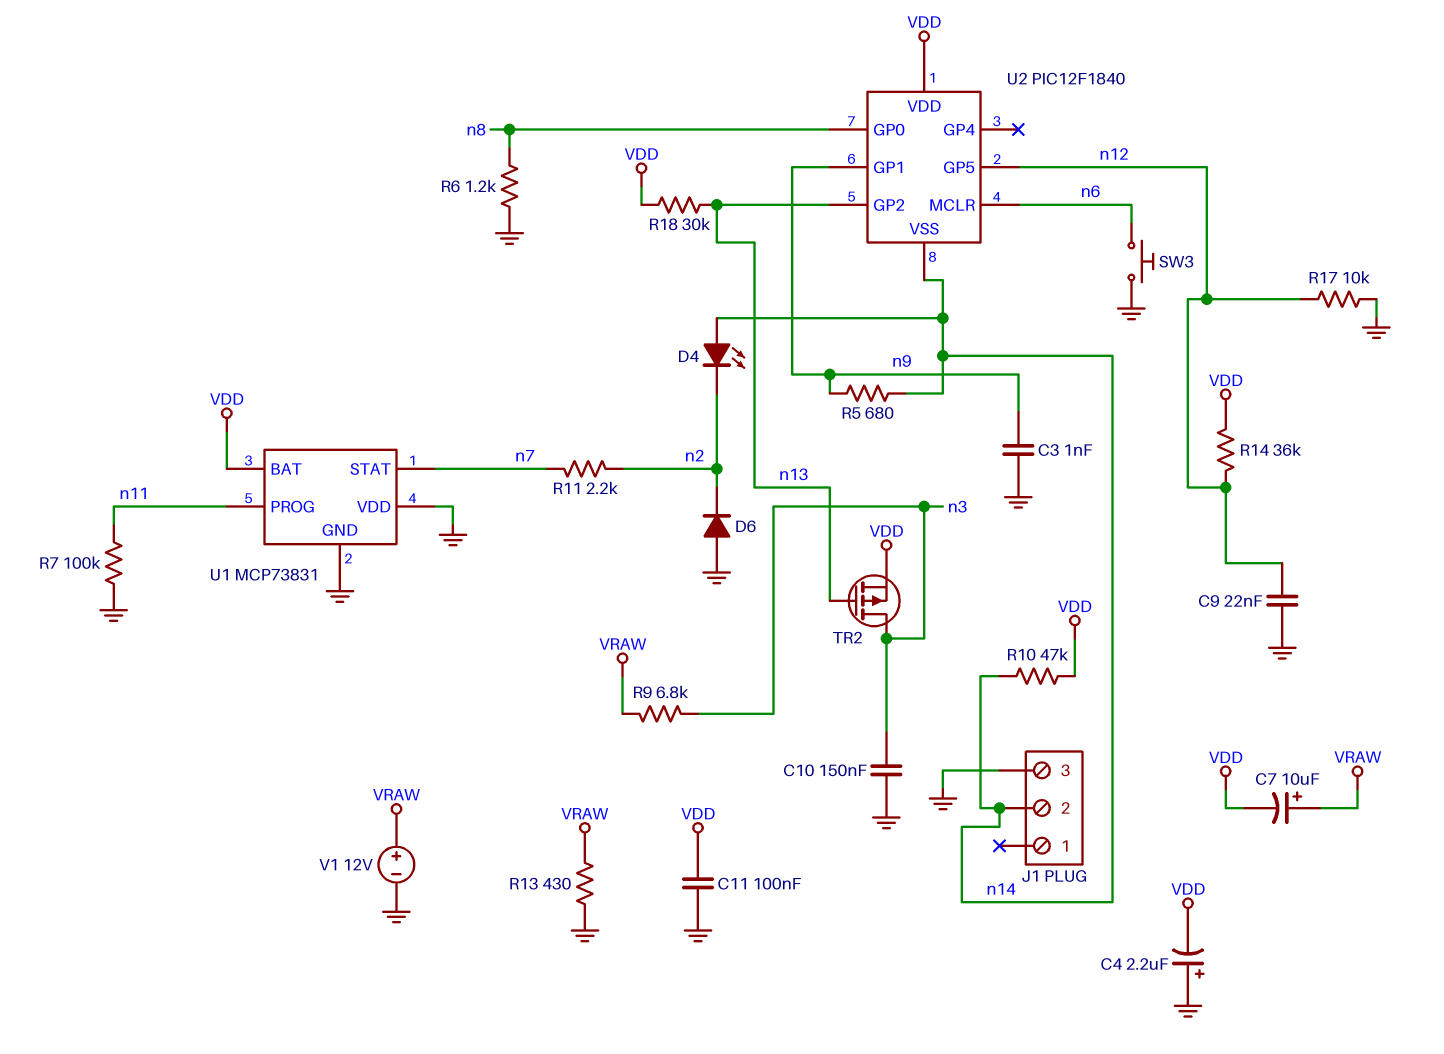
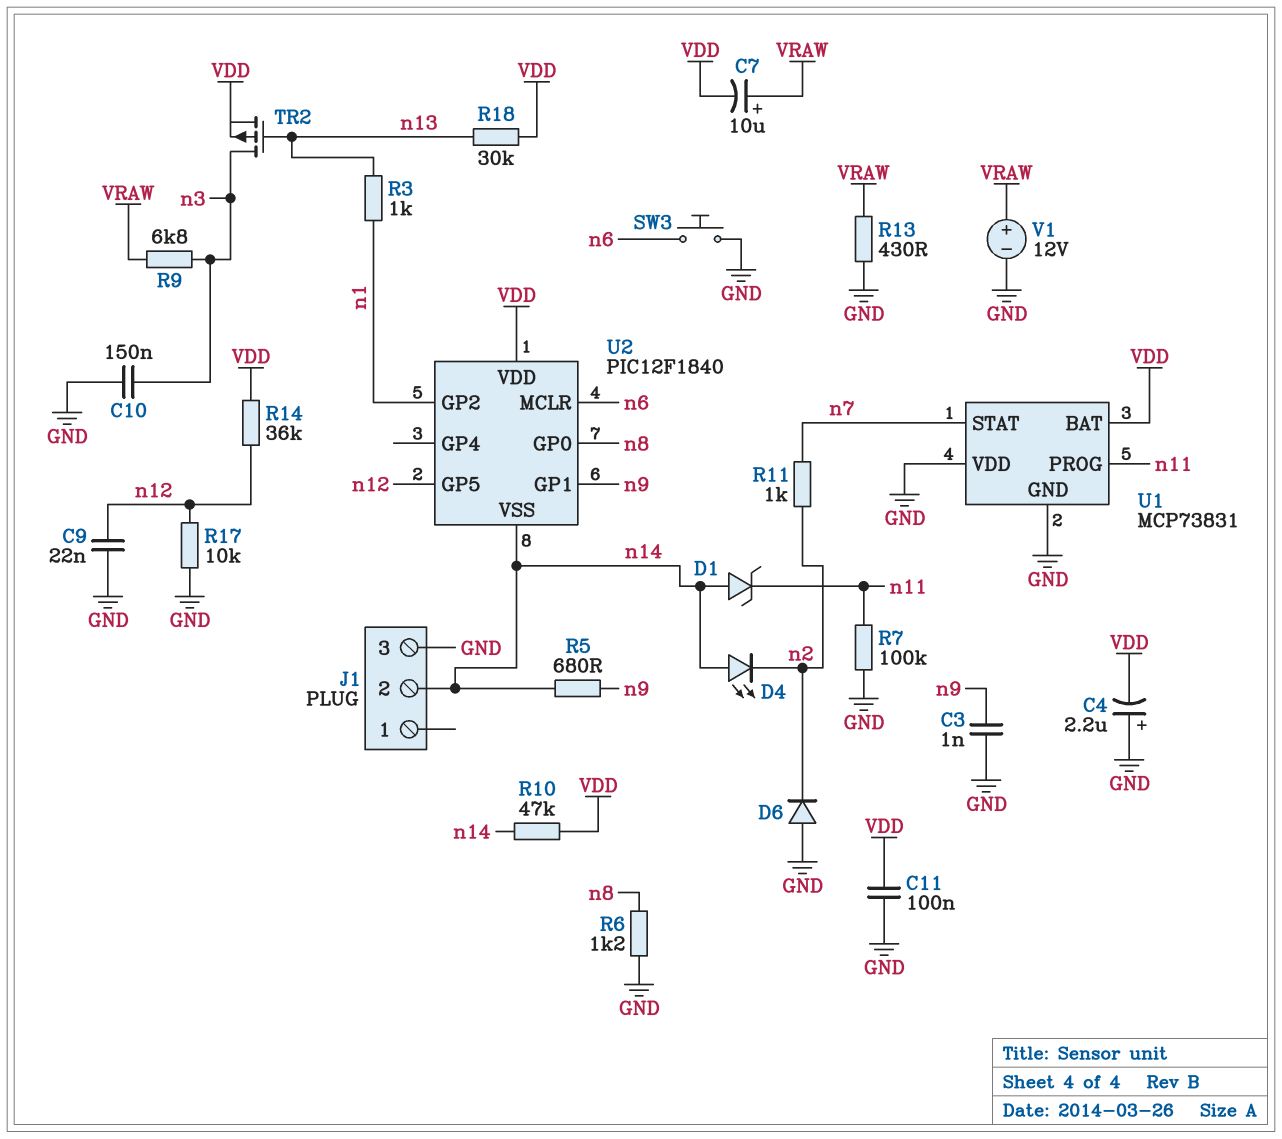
D1: none -> zener (A n14, K n11)
R3: none -> 1k (n1, n13)
R11: 2.2k (n2, n7) -> 1k (n2, n7)
U2 pin GP2: n13 -> n1

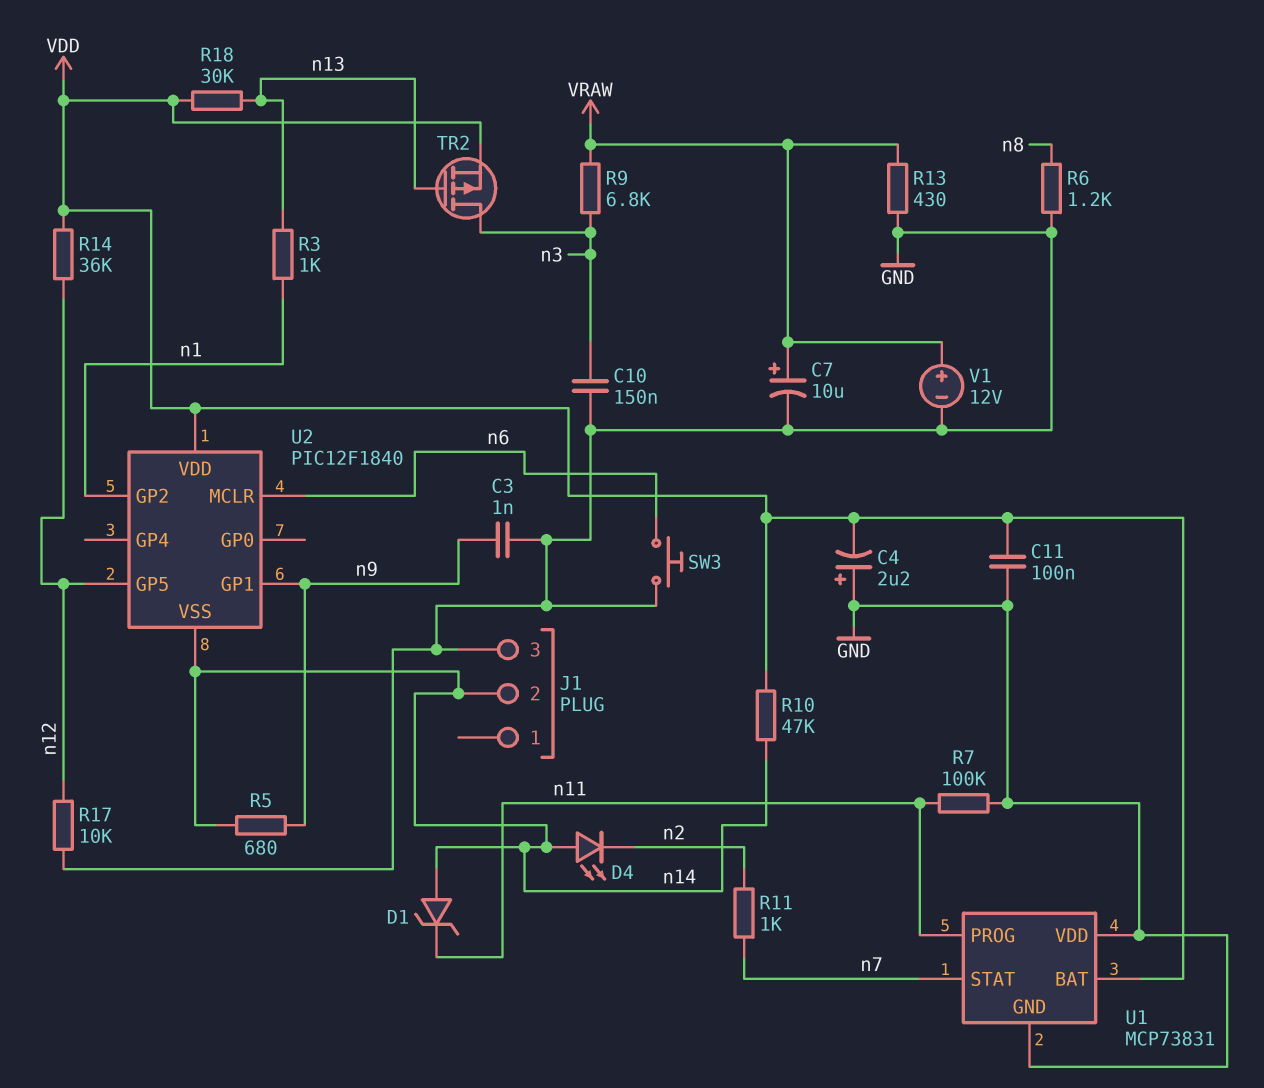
C7: 10uF (plus VRAW, minus VDD) -> 10uF (plus VRAW, minus GND)
C9: 22nF (GND, n12) -> none
D6: diode (A GND, K n2) -> none
U2 pin GP0: n8 -> none

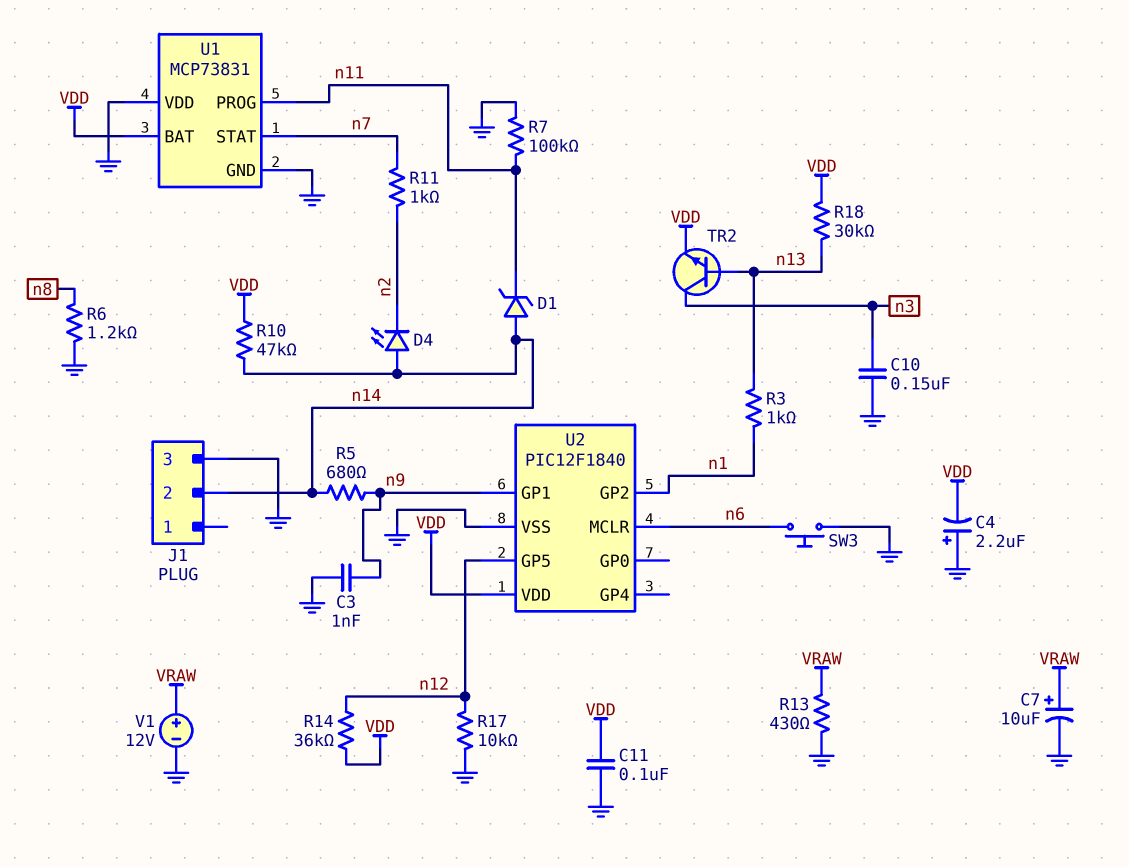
R9: 6.8k (VRAW, n3) -> none
TR2: PMOS (G n13, D n3, S VDD) -> NPN (B n13, C n3, E VDD)
U2 pin VSS: n14 -> GND

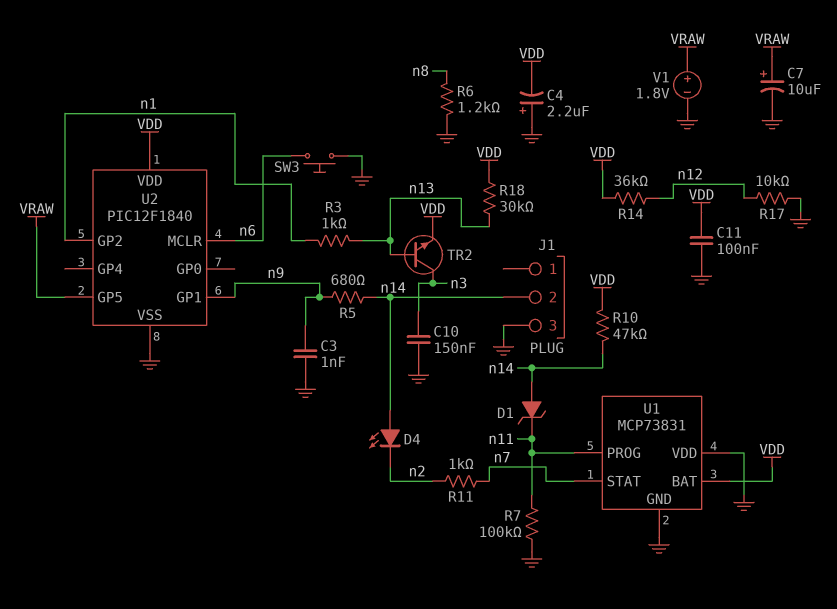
R13: 430 (GND, VRAW) -> none
U2 pin GP5: n12 -> VRAW
V1: 12V (plus VRAW, minus GND) -> 1.8V (plus VRAW, minus GND)

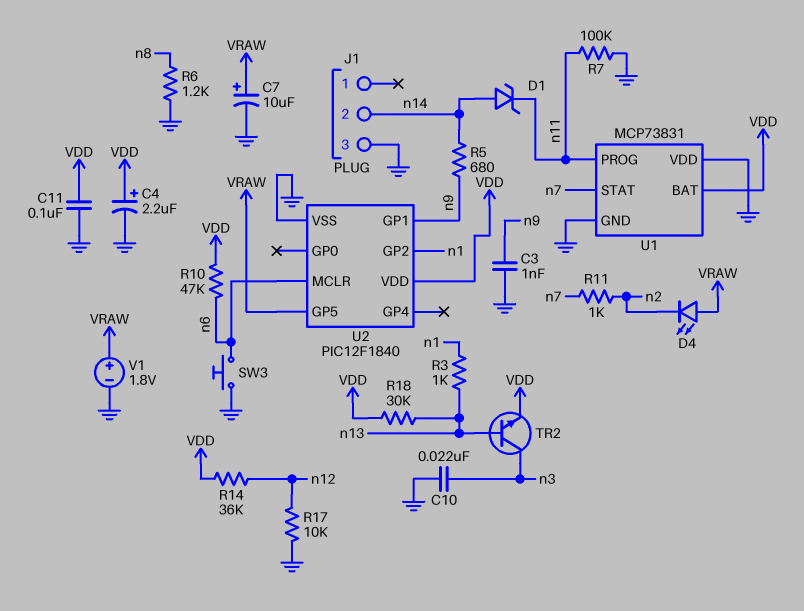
C4: 2.2uF (plus GND, minus VDD) -> 2.2uF (plus VDD, minus GND)
C10: 150nF (GND, n3) -> 22nF (GND, n3)
D4: LED (A n14, K n2) -> LED (A VRAW, K n2)
R10: 47k (VDD, n14) -> 47k (VDD, n6)

